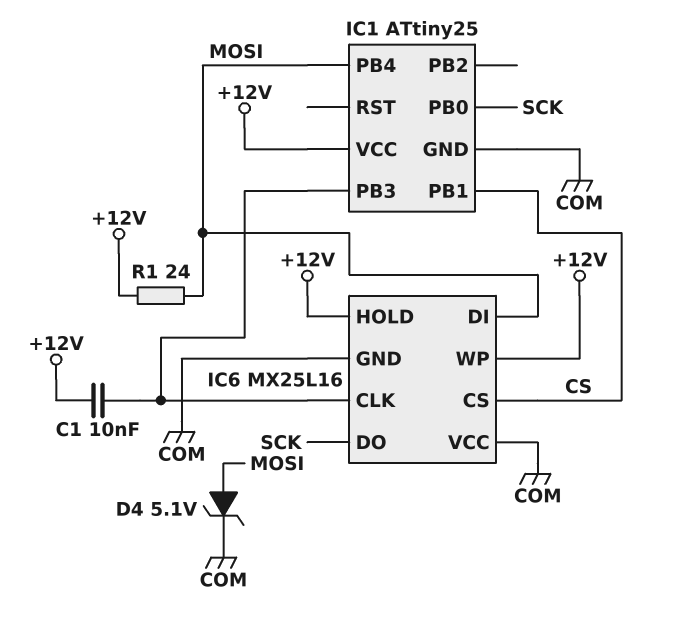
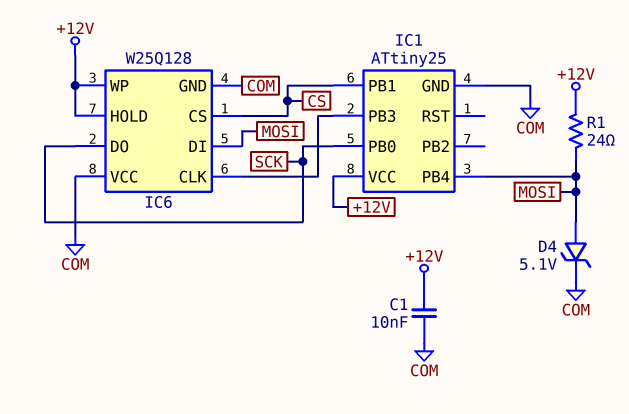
C1: 10nF (+12V, IC1/PB3) -> 10nF (+12V, COM)
IC6: MX25L16 -> W25Q128

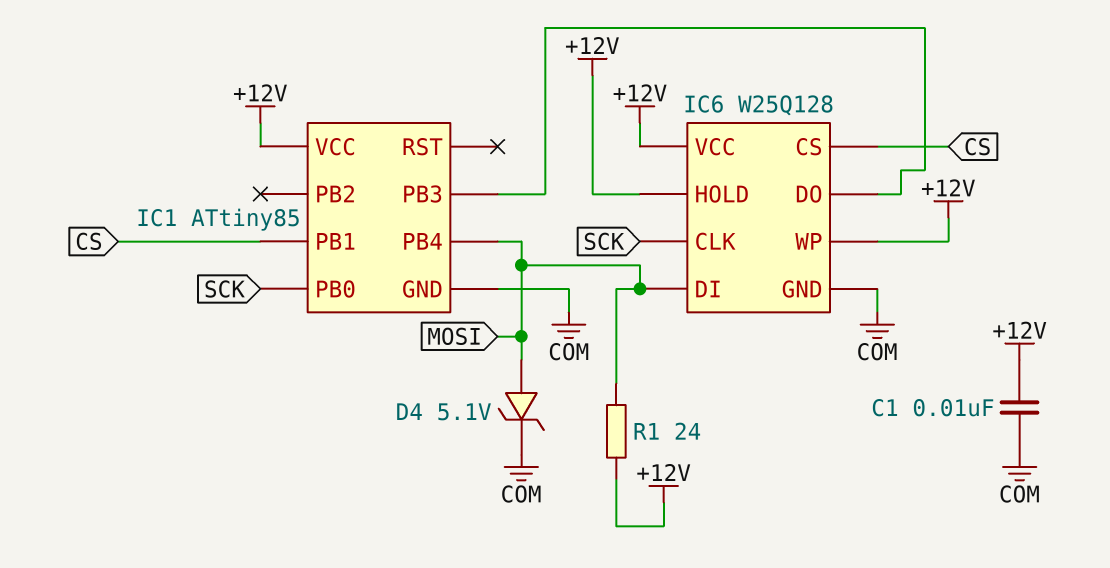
IC1: ATtiny25 -> ATtiny85
IC6 pin CLK: IC1/PB3 -> SCK
IC6 pin DO: SCK -> IC1/PB3
IC6 pin VCC: COM -> +12V

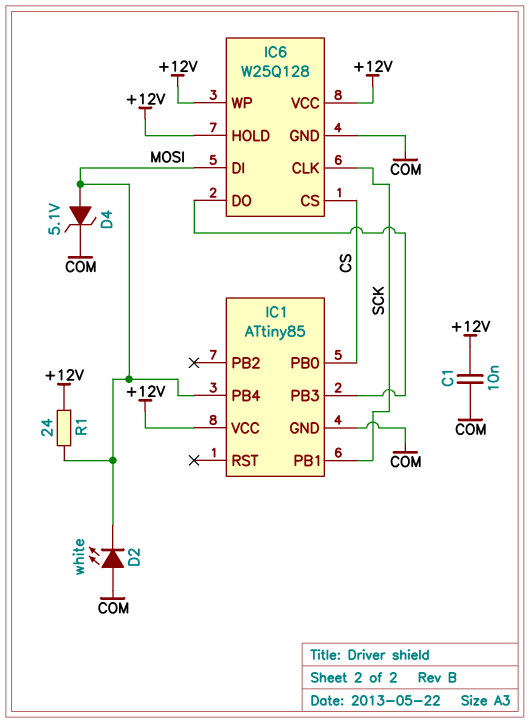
D2: none -> LED white (A COM, K MOSI)
IC1 pin PB0: SCK -> CS
IC1 pin PB1: CS -> SCK

